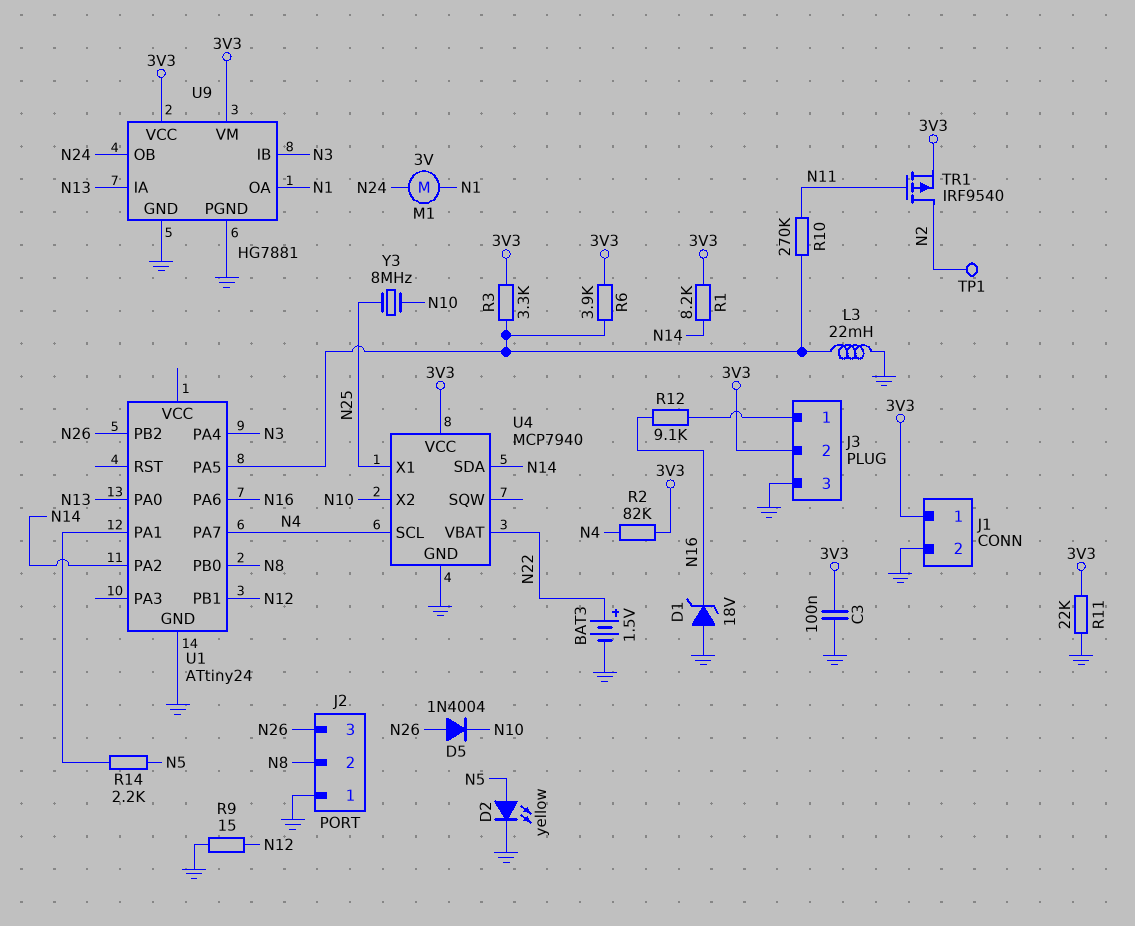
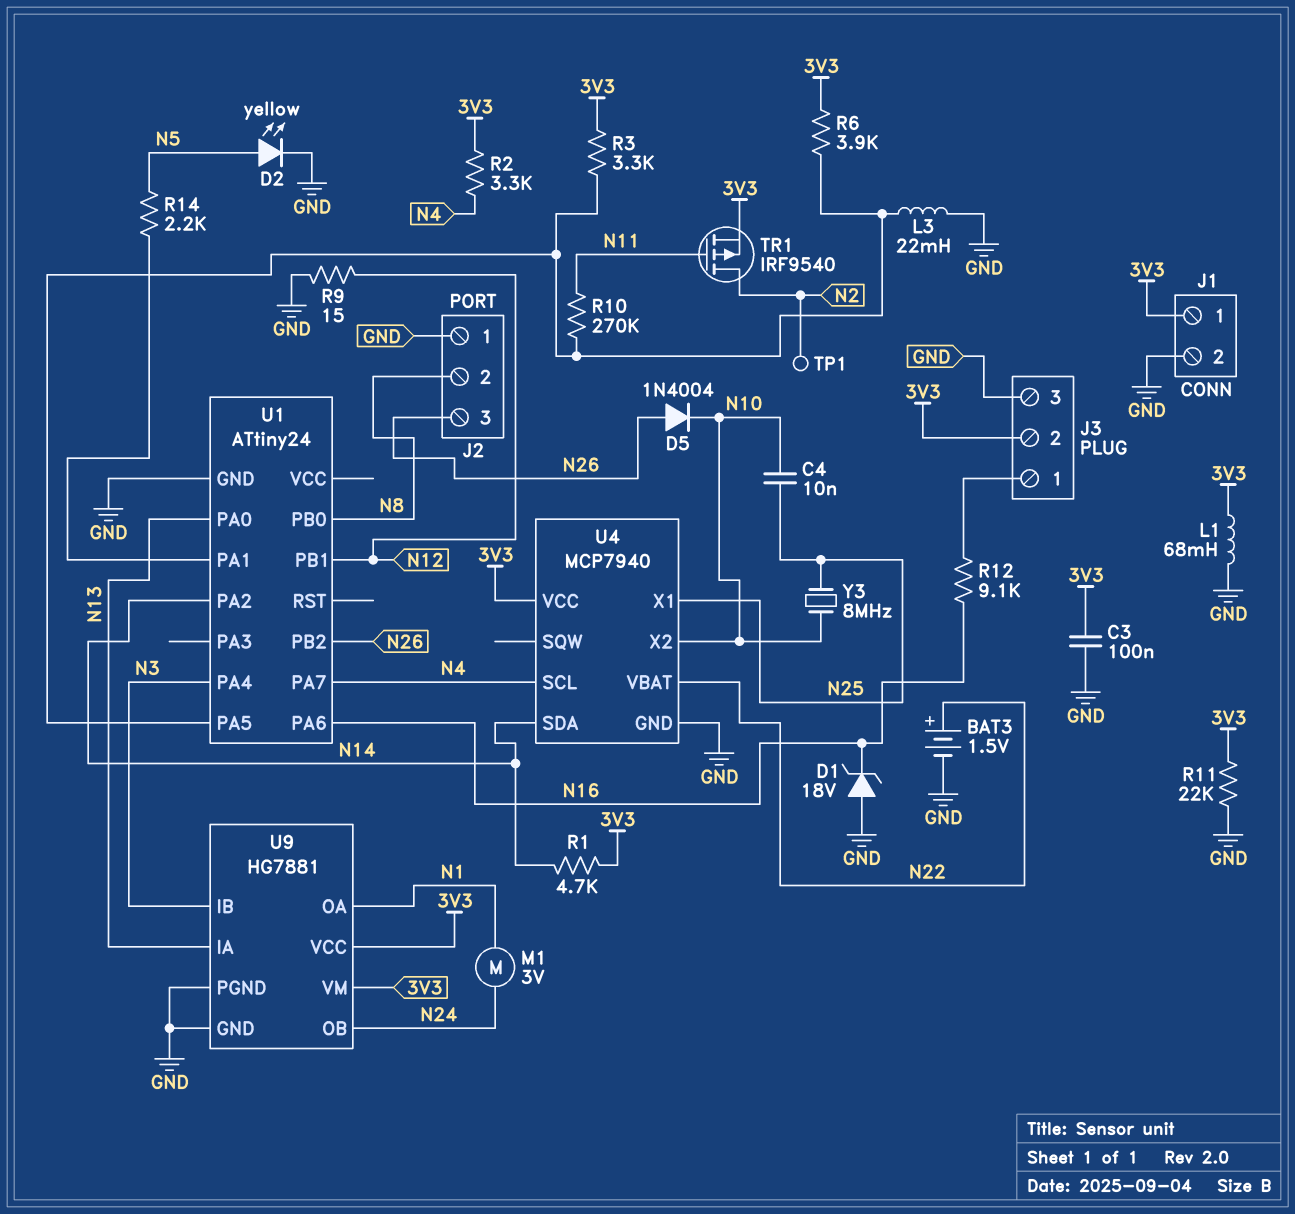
C4: none -> 10nF (N10, N25)
L1: none -> 68mH (3V3, GND)
R1: 8.2k (3V3, N14) -> 4.7k (3V3, N14)
R2: 82k (3V3, N4) -> 3.3k (3V3, N4)

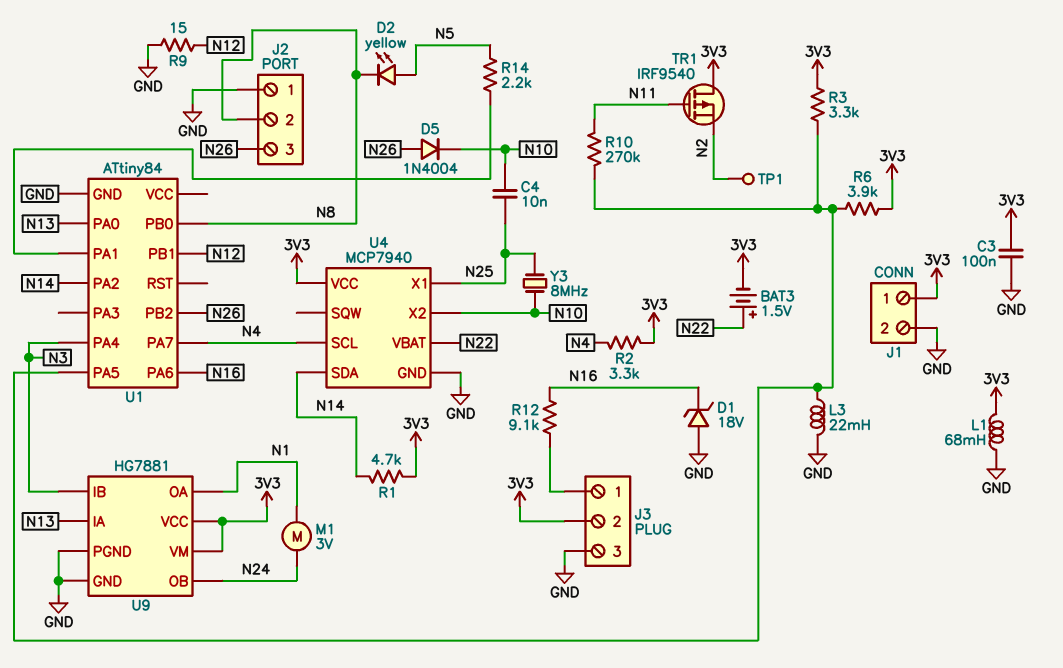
BAT3: 1.5V (plus N22, minus GND) -> 1.5V (plus N22, minus 3V3)
D2: LED yellow (A N5, K GND) -> LED yellow (A N5, K N8)
R11: 22k (3V3, GND) -> none
TR1: PMOS IRF9540 (G N11, D N2, S 3V3) -> PMOS IRF9540 (G N11, D 3V3, S N2)
U1: ATtiny24 -> ATtiny84

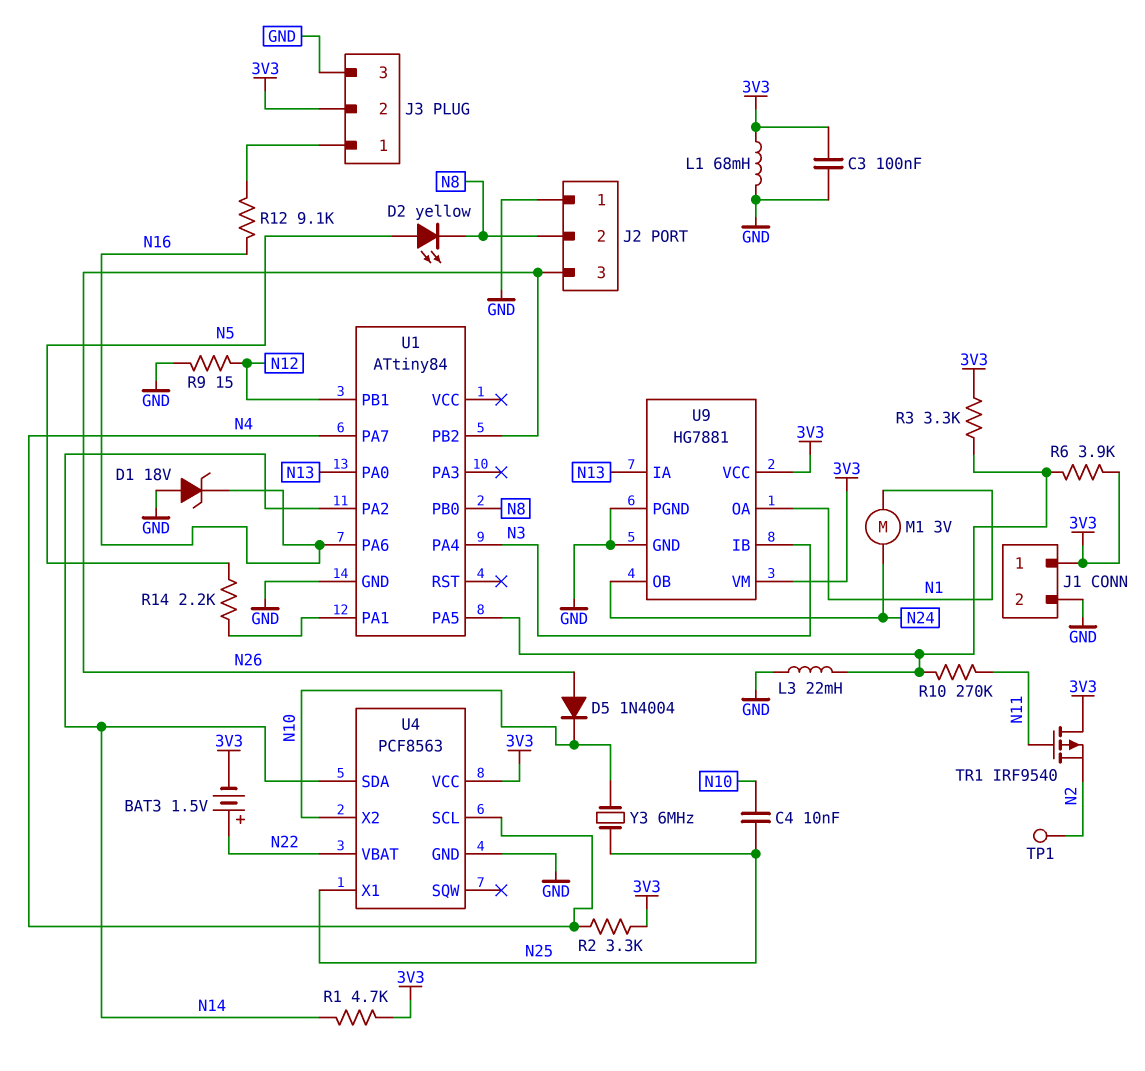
U4: MCP7940 -> PCF8563
Y3: 8MHz (N10, N25) -> 6MHz (N10, N25)

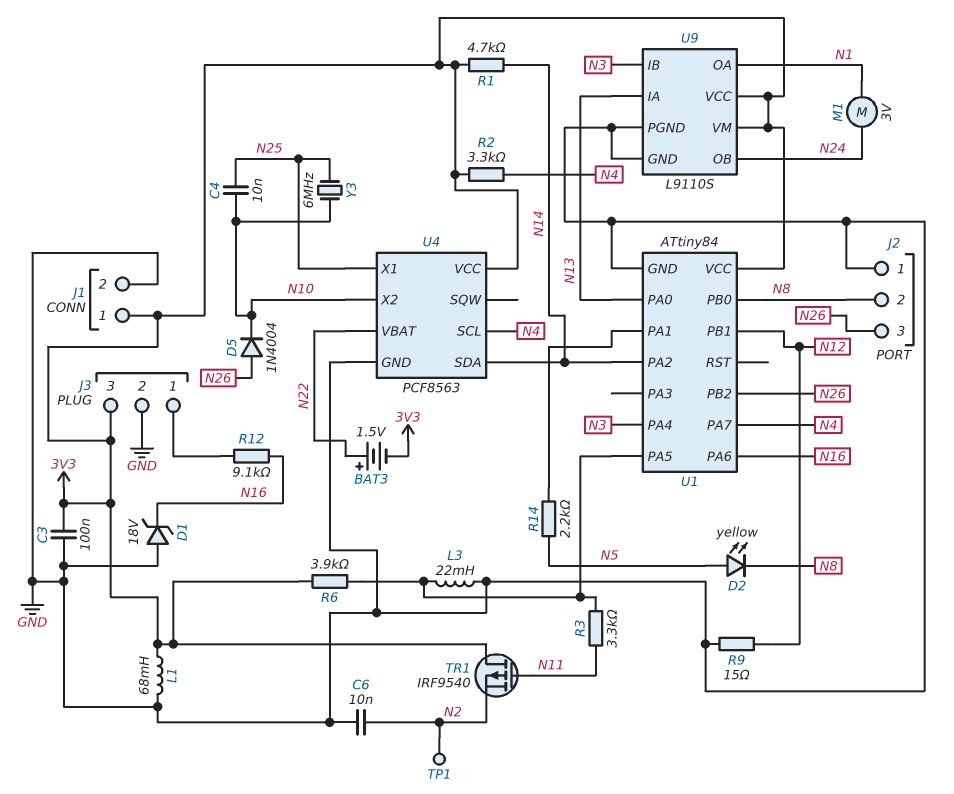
C6: none -> 10nF (GND, N2)
J3 pin 2: 3V3 -> GND
J3 pin 3: GND -> 3V3
R3: 3.3k (3V3, U1/PA5) -> 3.3k (N11, U1/PA5)
R10: 270k (N11, U1/PA5) -> none
U1 pin VCC: none -> 3V3
U9: HG7881 -> L9110S

